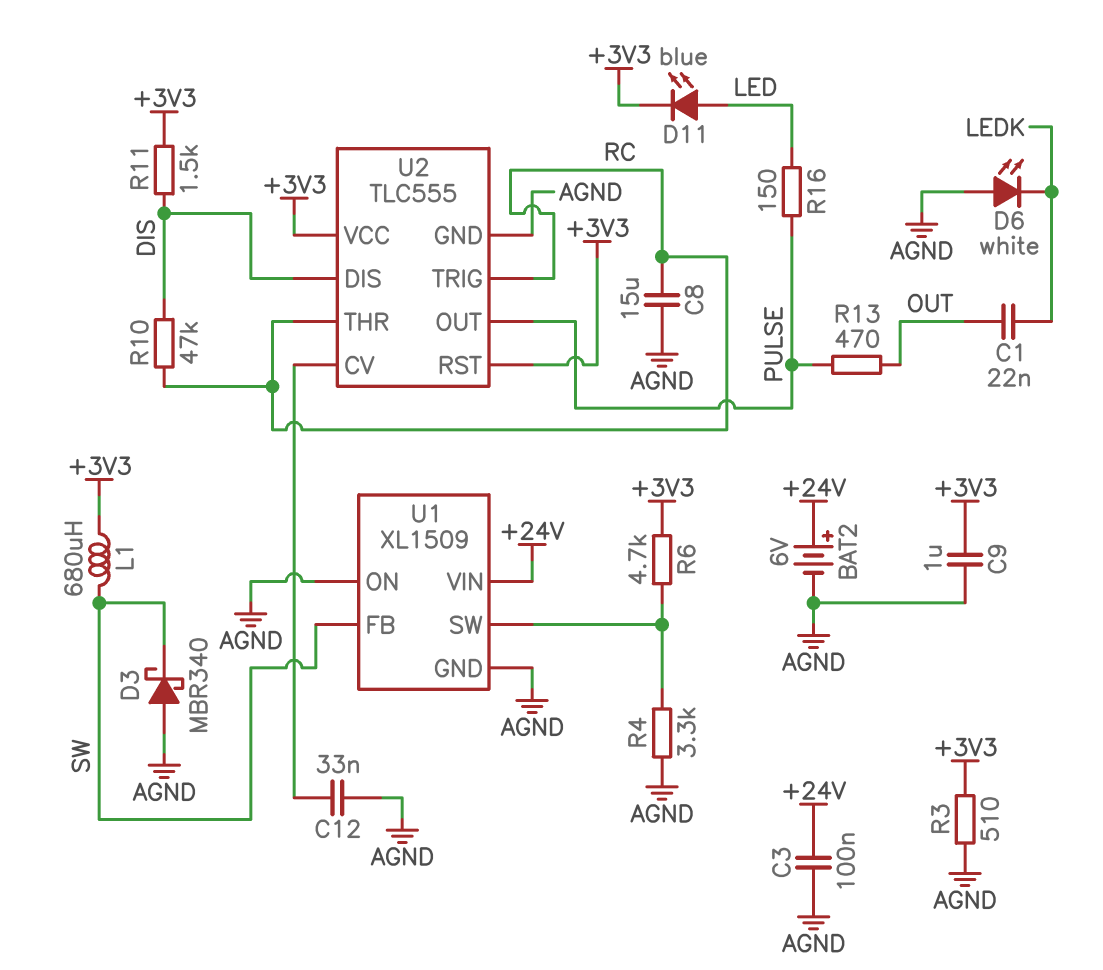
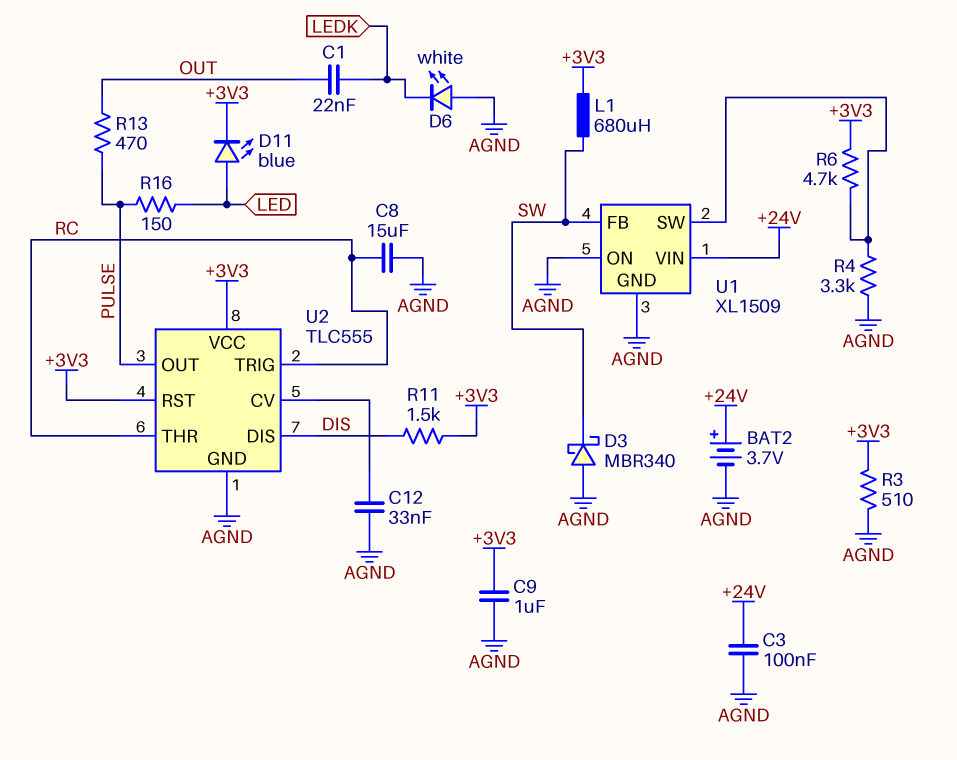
BAT2: 6V (plus +24V, minus AGND) -> 3.7V (plus +24V, minus AGND)
R10: 47k (DIS, RC) -> none

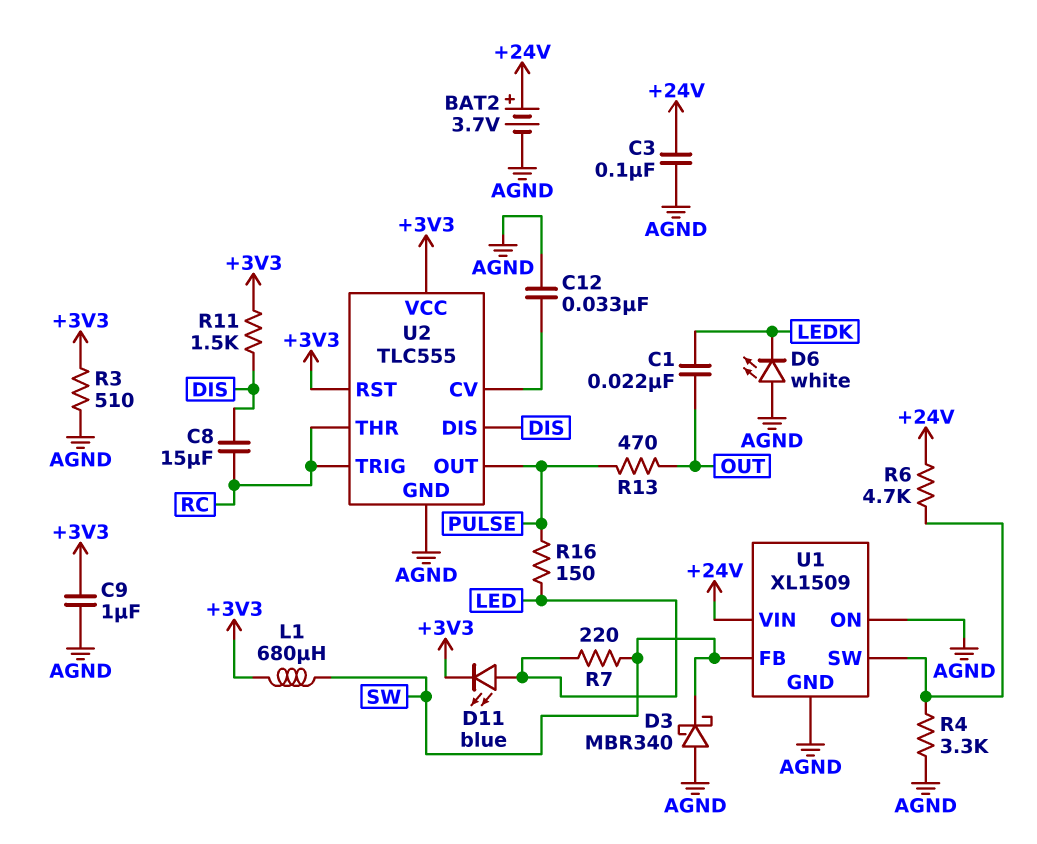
C8: 15uF (AGND, RC) -> 15uF (DIS, RC)
R6: 4.7k (+3V3, U1/SW) -> 4.7k (+24V, U1/SW)
R7: none -> 220 (LED, SW)

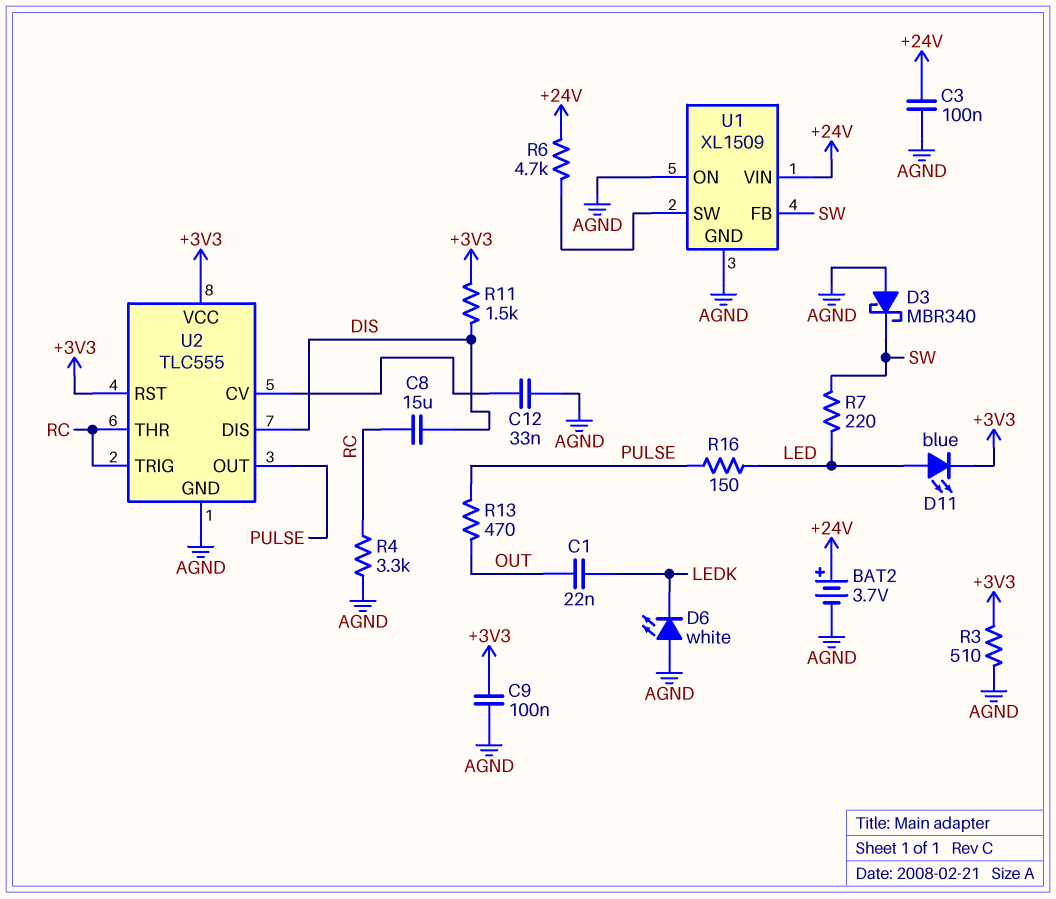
C9: 1uF (+3V3, AGND) -> 100nF (+3V3, AGND)
L1: 680uH (+3V3, SW) -> none
R4: 3.3k (AGND, U1/SW) -> 3.3k (AGND, RC)

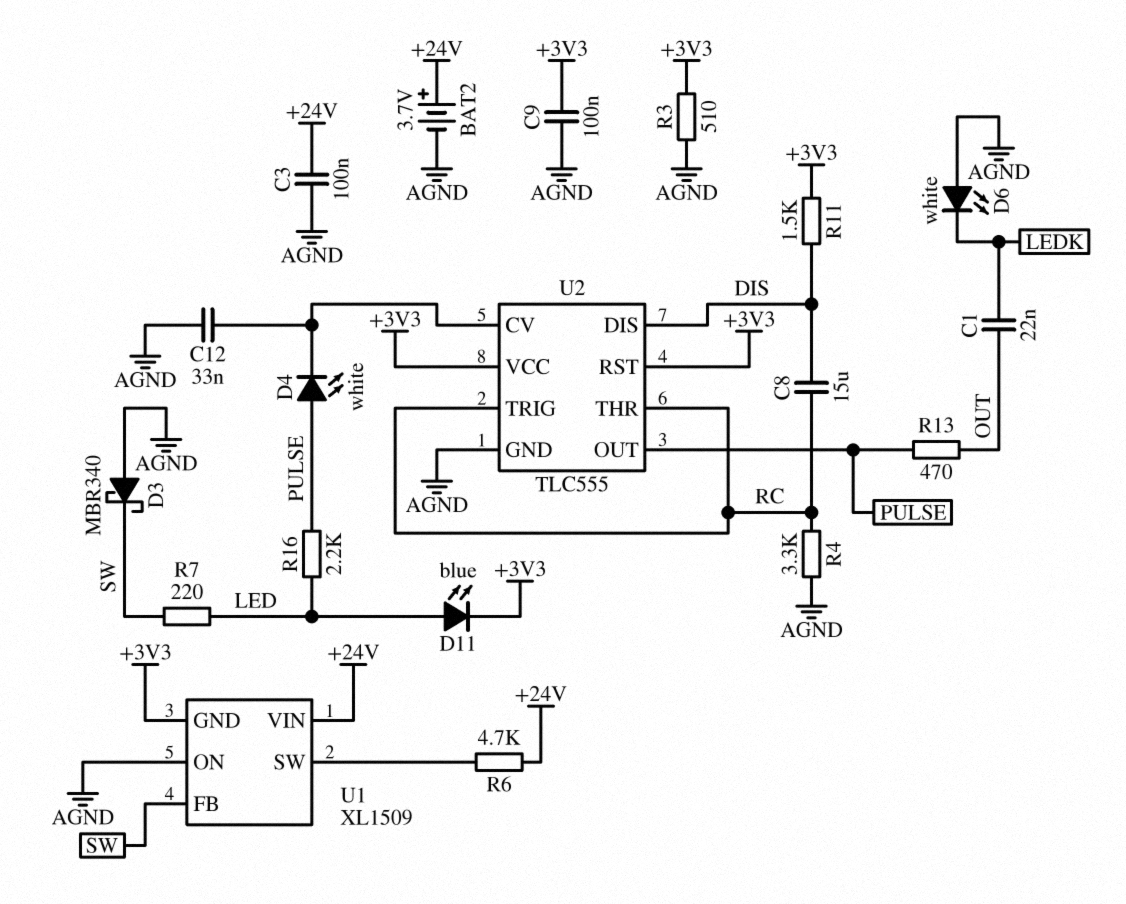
D4: none -> LED white (A PULSE, K U2/CV)
R16: 150 (LED, PULSE) -> 2.2k (LED, PULSE)
U1 pin GND: AGND -> +3V3

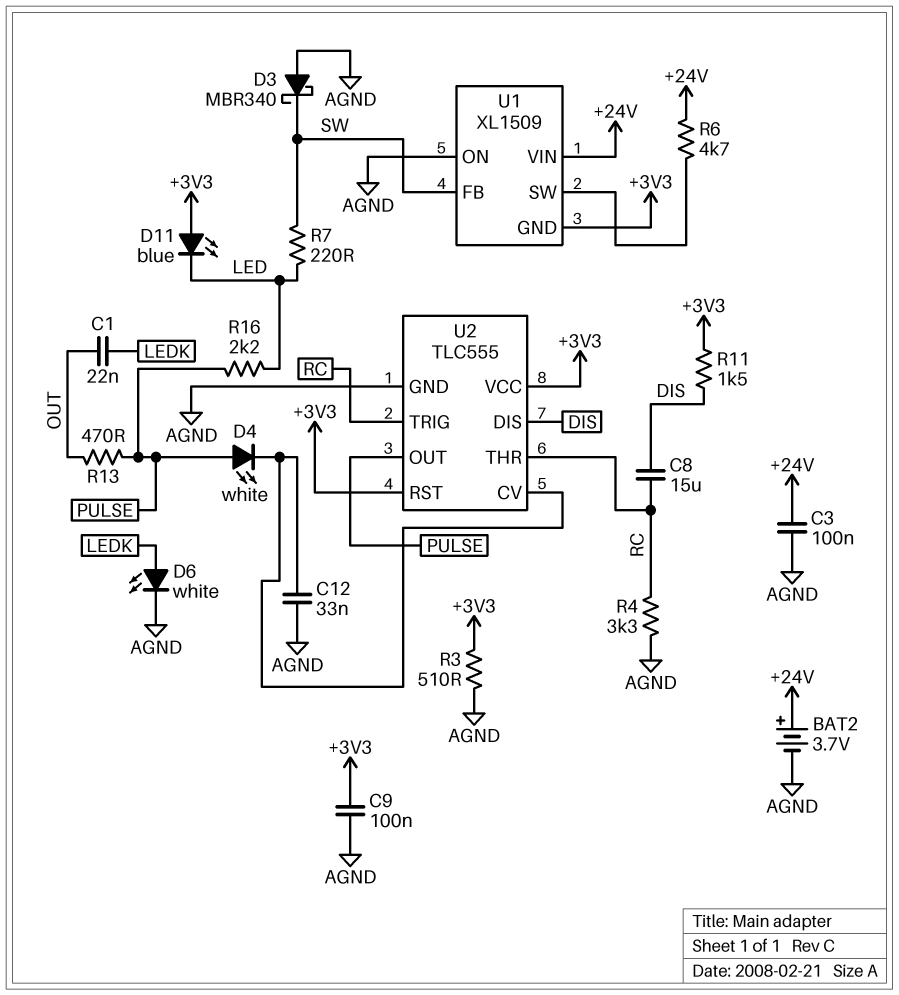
D6: LED white (A AGND, K LEDK) -> LED white (A LEDK, K AGND)
D11: LED blue (A LED, K +3V3) -> LED blue (A +3V3, K LED)

